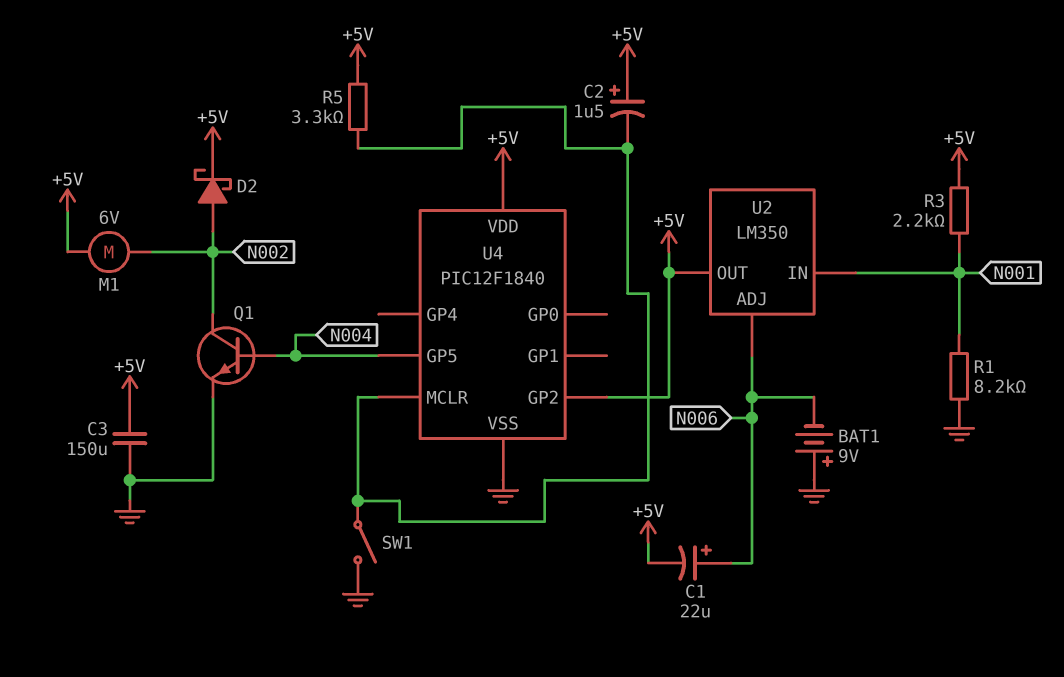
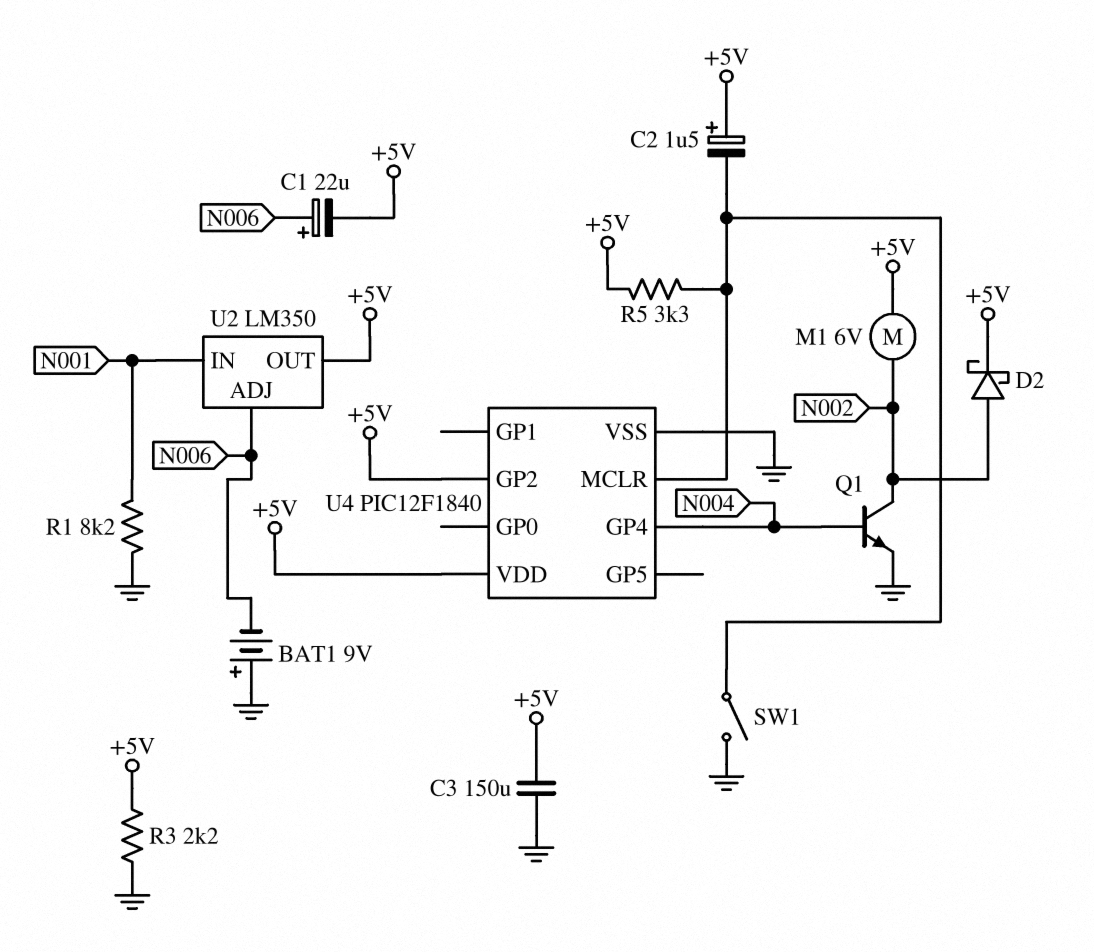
R3: 2.2k (+5V, N001) -> 2.2k (+5V, GND)
U4 pin GP4: none -> N004
U4 pin GP5: N004 -> none

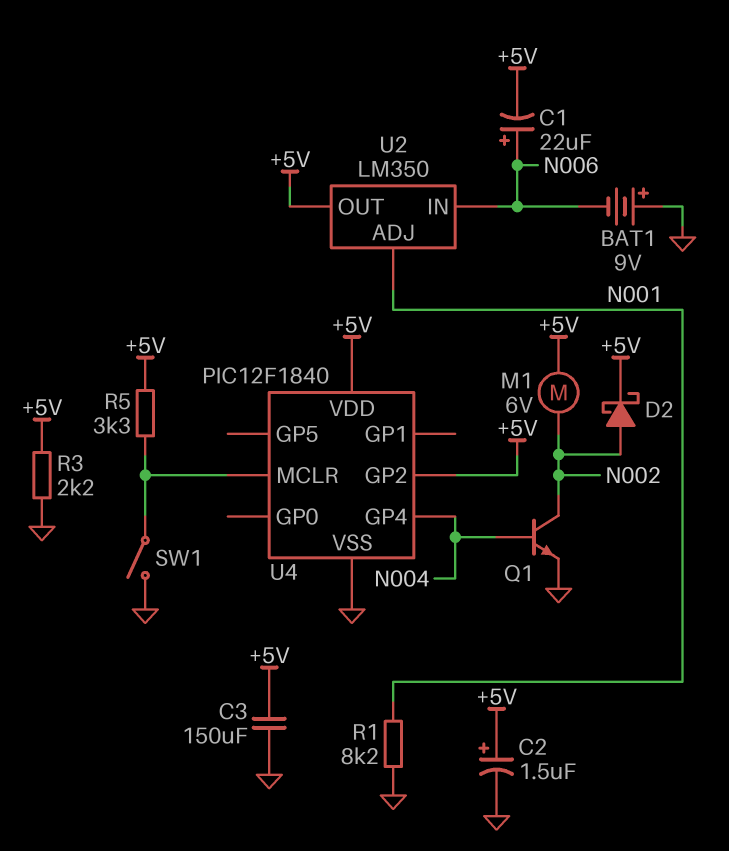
C2: 1.5uF (plus +5V, minus U4/MCLR) -> 1.5uF (plus +5V, minus GND)
U2 pin ADJ: N006 -> N001
U2 pin IN: N001 -> N006

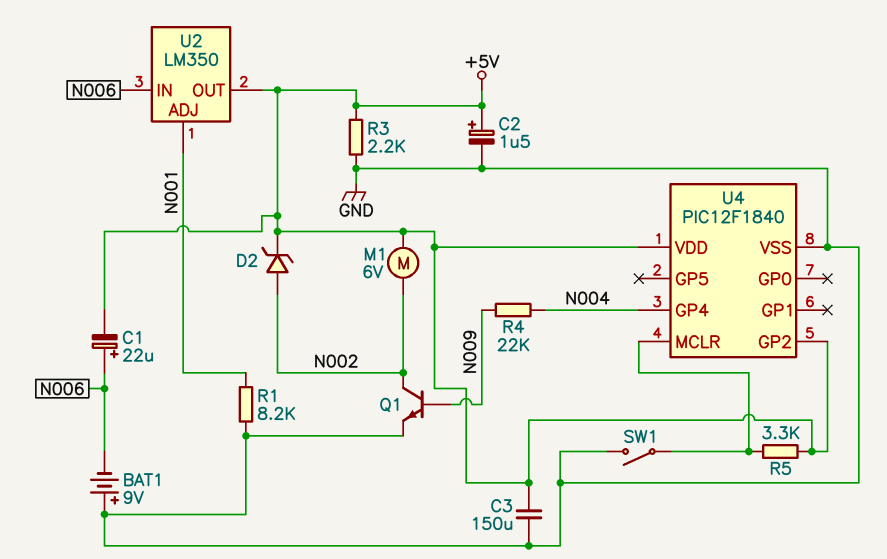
D2: schottky (A N002, K +5V) -> zener (A N002, K +5V)
Q1: NPN (B N004, C N002, E GND) -> NPN (B N009, C N002, E GND)
R4: none -> 22k (N004, N009)

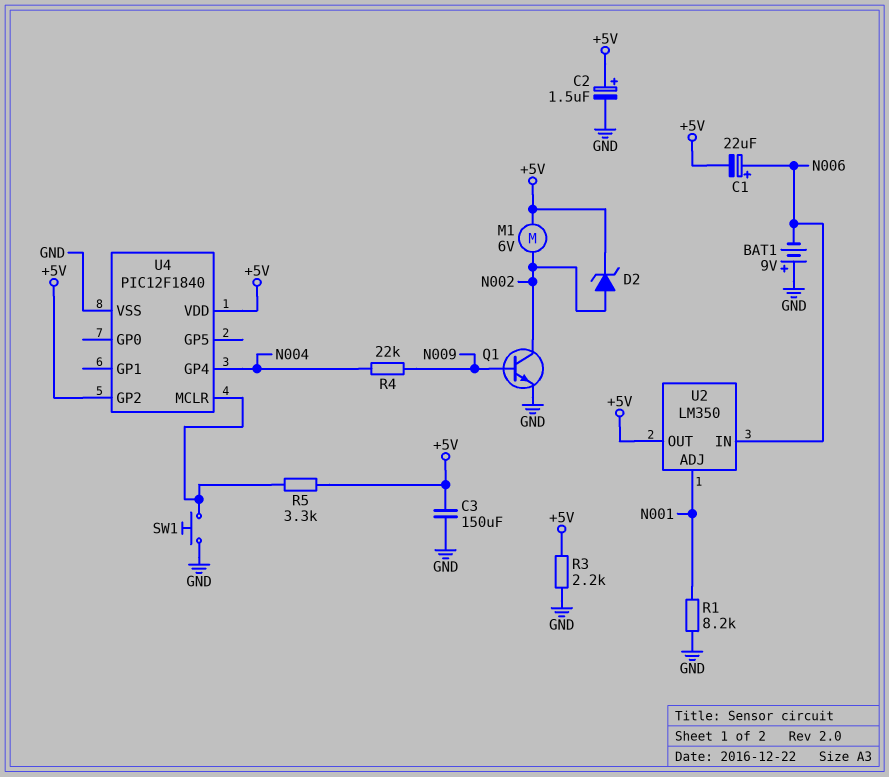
SW1: switch (GND, U4/MCLR) -> button (GND, U4/MCLR)

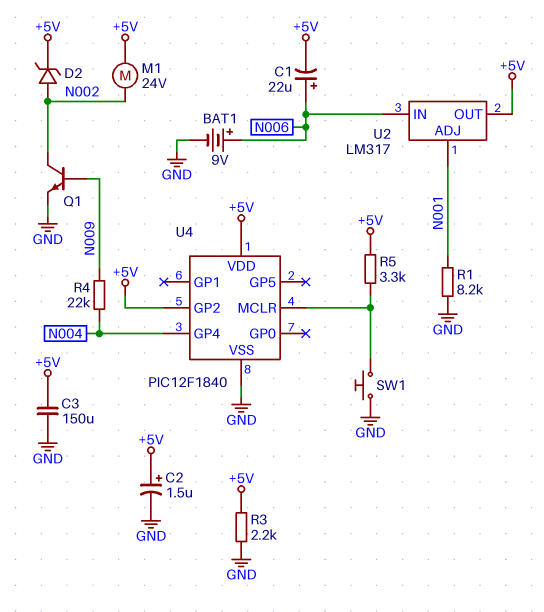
BAT1: 9V (plus GND, minus N006) -> 9V (plus N006, minus GND)
M1: motor 6V (+5V, N002) -> motor 24V (+5V, N002)
U2: LM350 -> LM317

